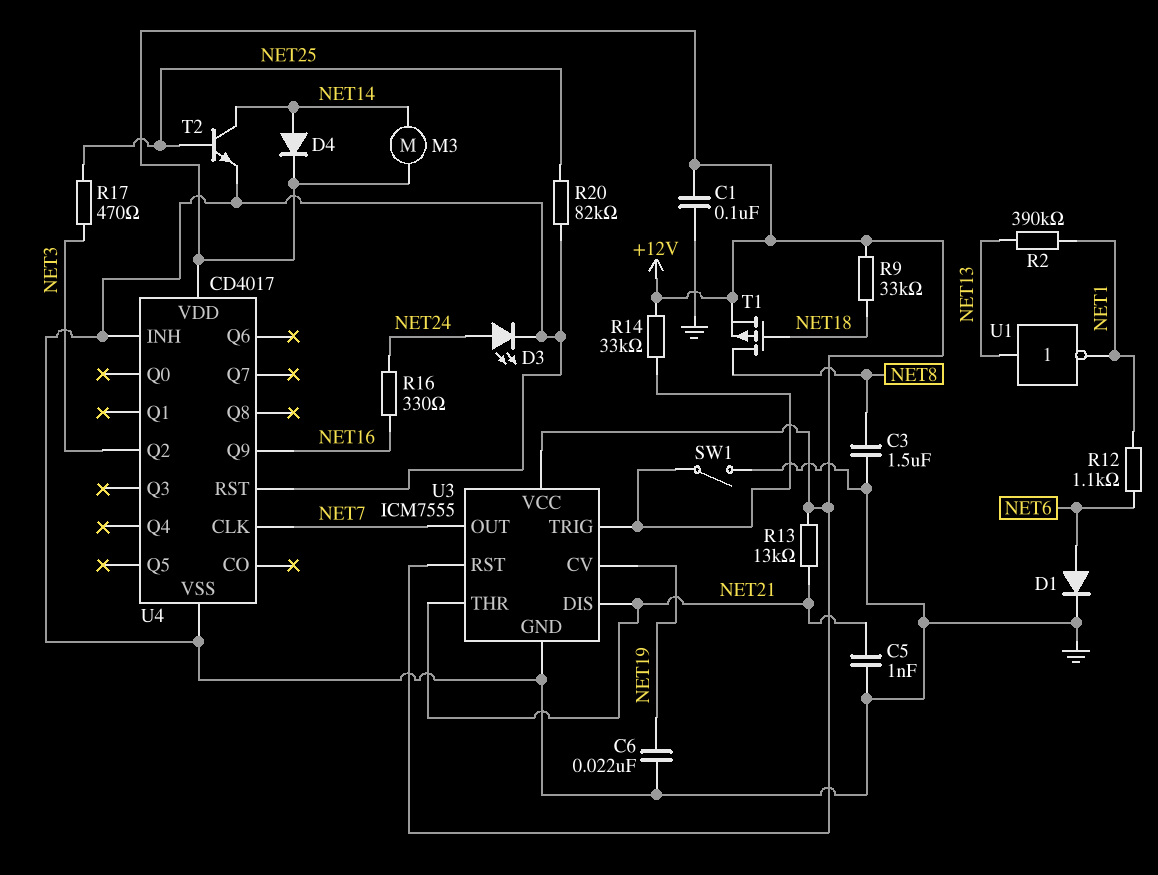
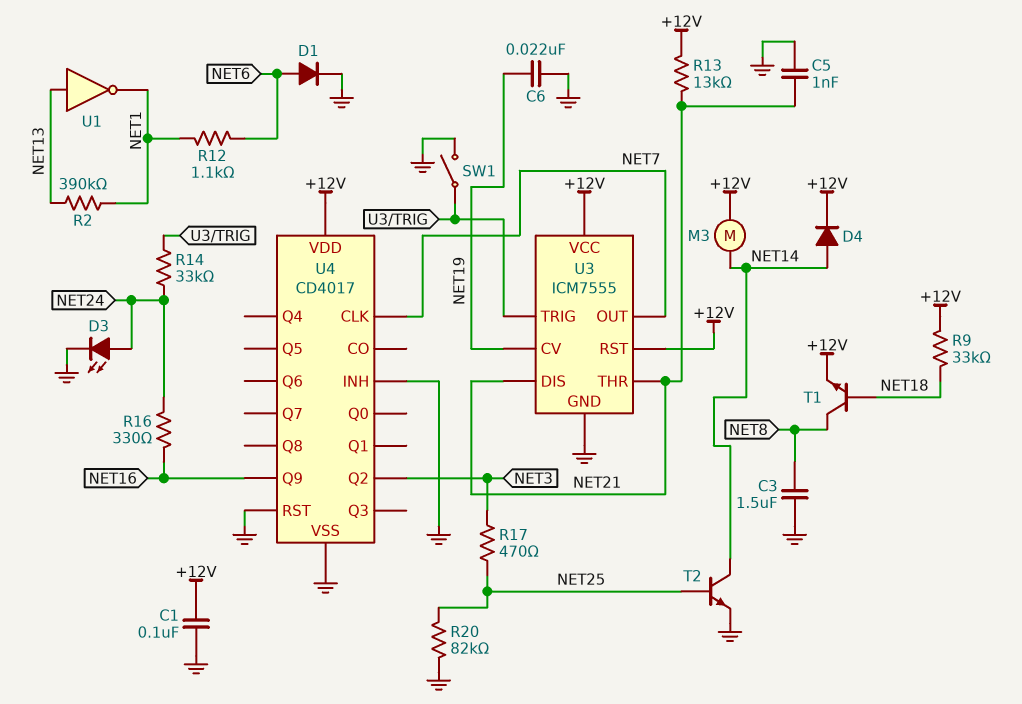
R14: 33k (+12V, U3/TRIG) -> 33k (NET24, U3/TRIG)
T1: PMOS (G NET18, D NET8, S +12V) -> NPN (B NET18, C NET8, E +12V)

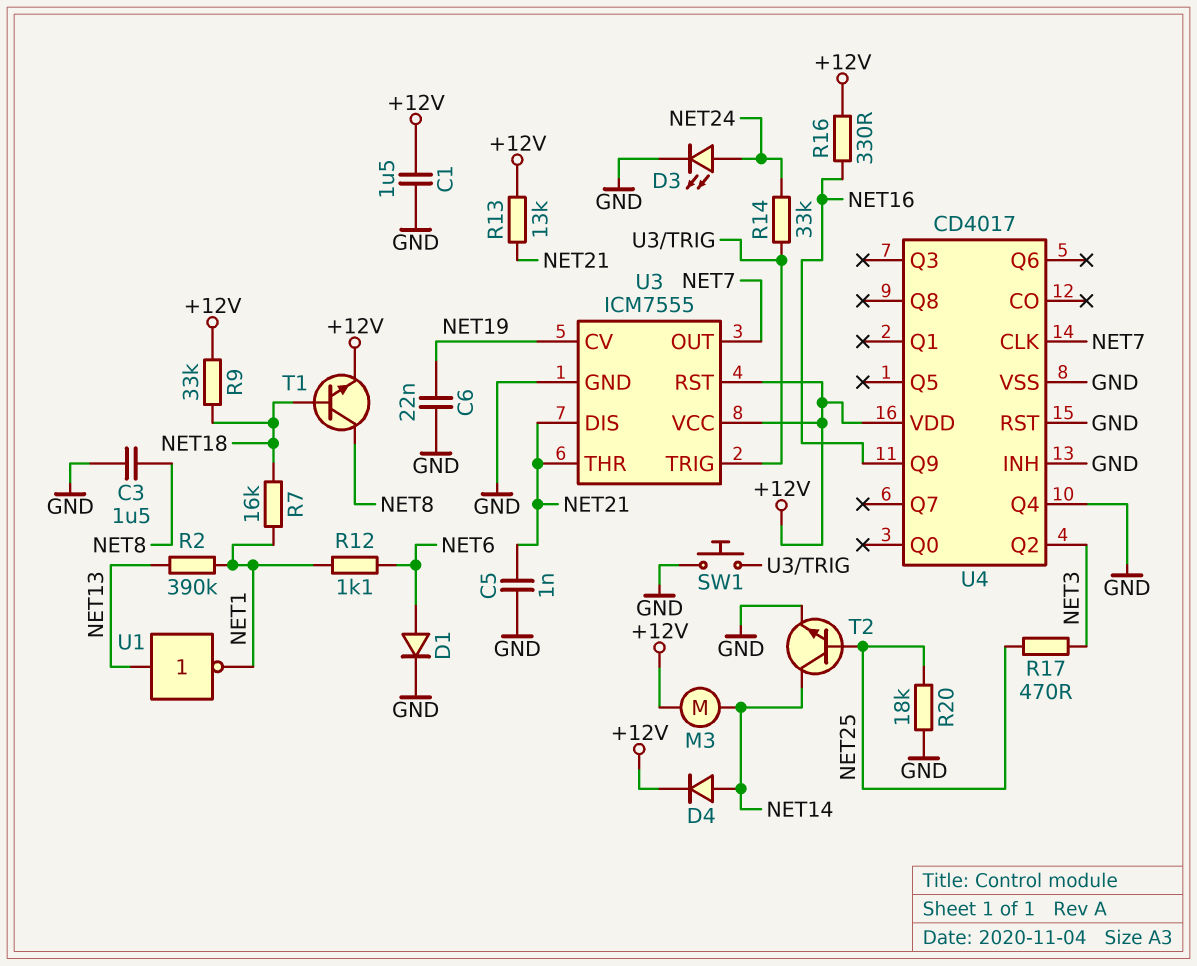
C1: 100nF (+12V, GND) -> 1.5uF (+12V, GND)
R7: none -> 16k (NET1, NET18)
R16: 330 (NET16, NET24) -> 330 (+12V, NET16)
R20: 82k (GND, NET25) -> 18k (GND, NET25)
SW1: switch (GND, U3/TRIG) -> button (GND, U3/TRIG)
U4 pin Q4: none -> GND

